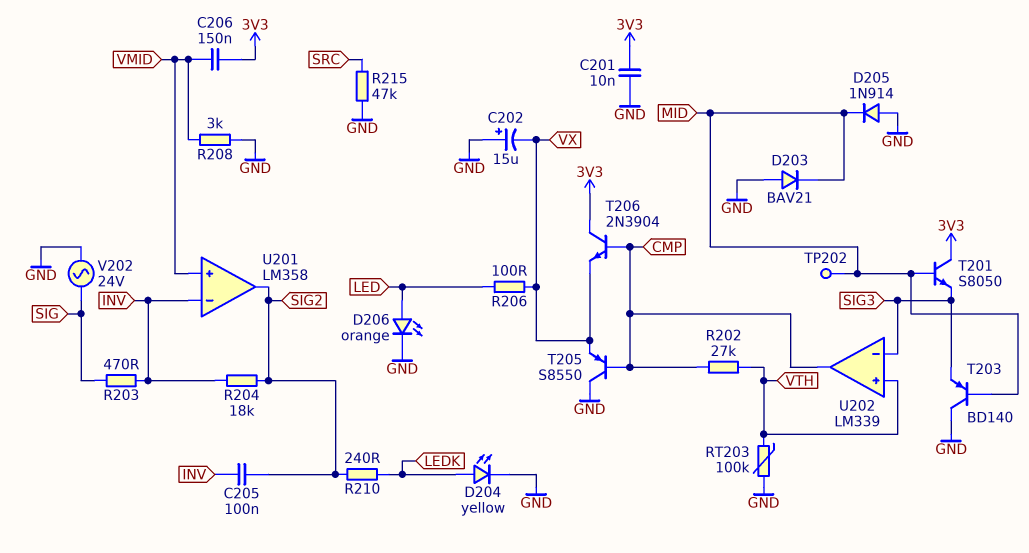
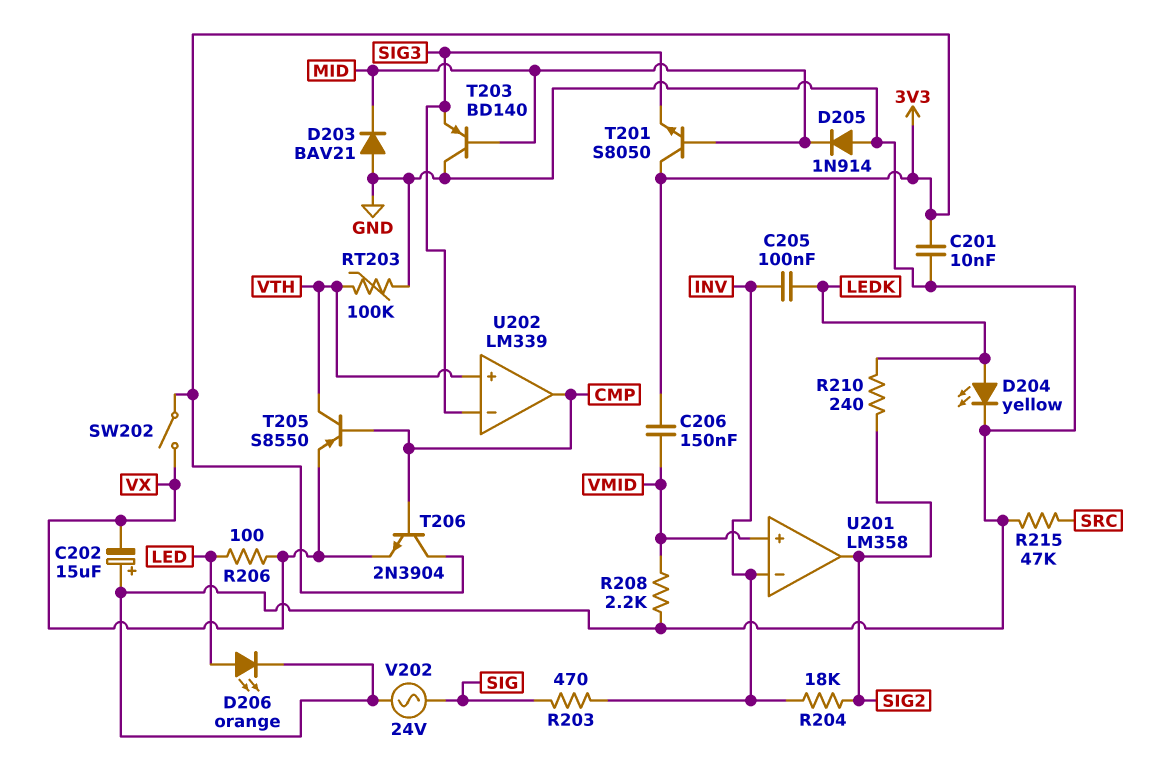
C205: 100nF (INV, SIG2) -> 100nF (INV, LEDK)
R202: 27k (CMP, VTH) -> none
R208: 3k (GND, VMID) -> 2.2k (GND, VMID)
SW202: none -> switch (3V3, VX)
T205: PNP S8550 (B CMP, C GND, E VX) -> PNP S8550 (B CMP, C VTH, E VX)
TP202: test point (MID) -> none

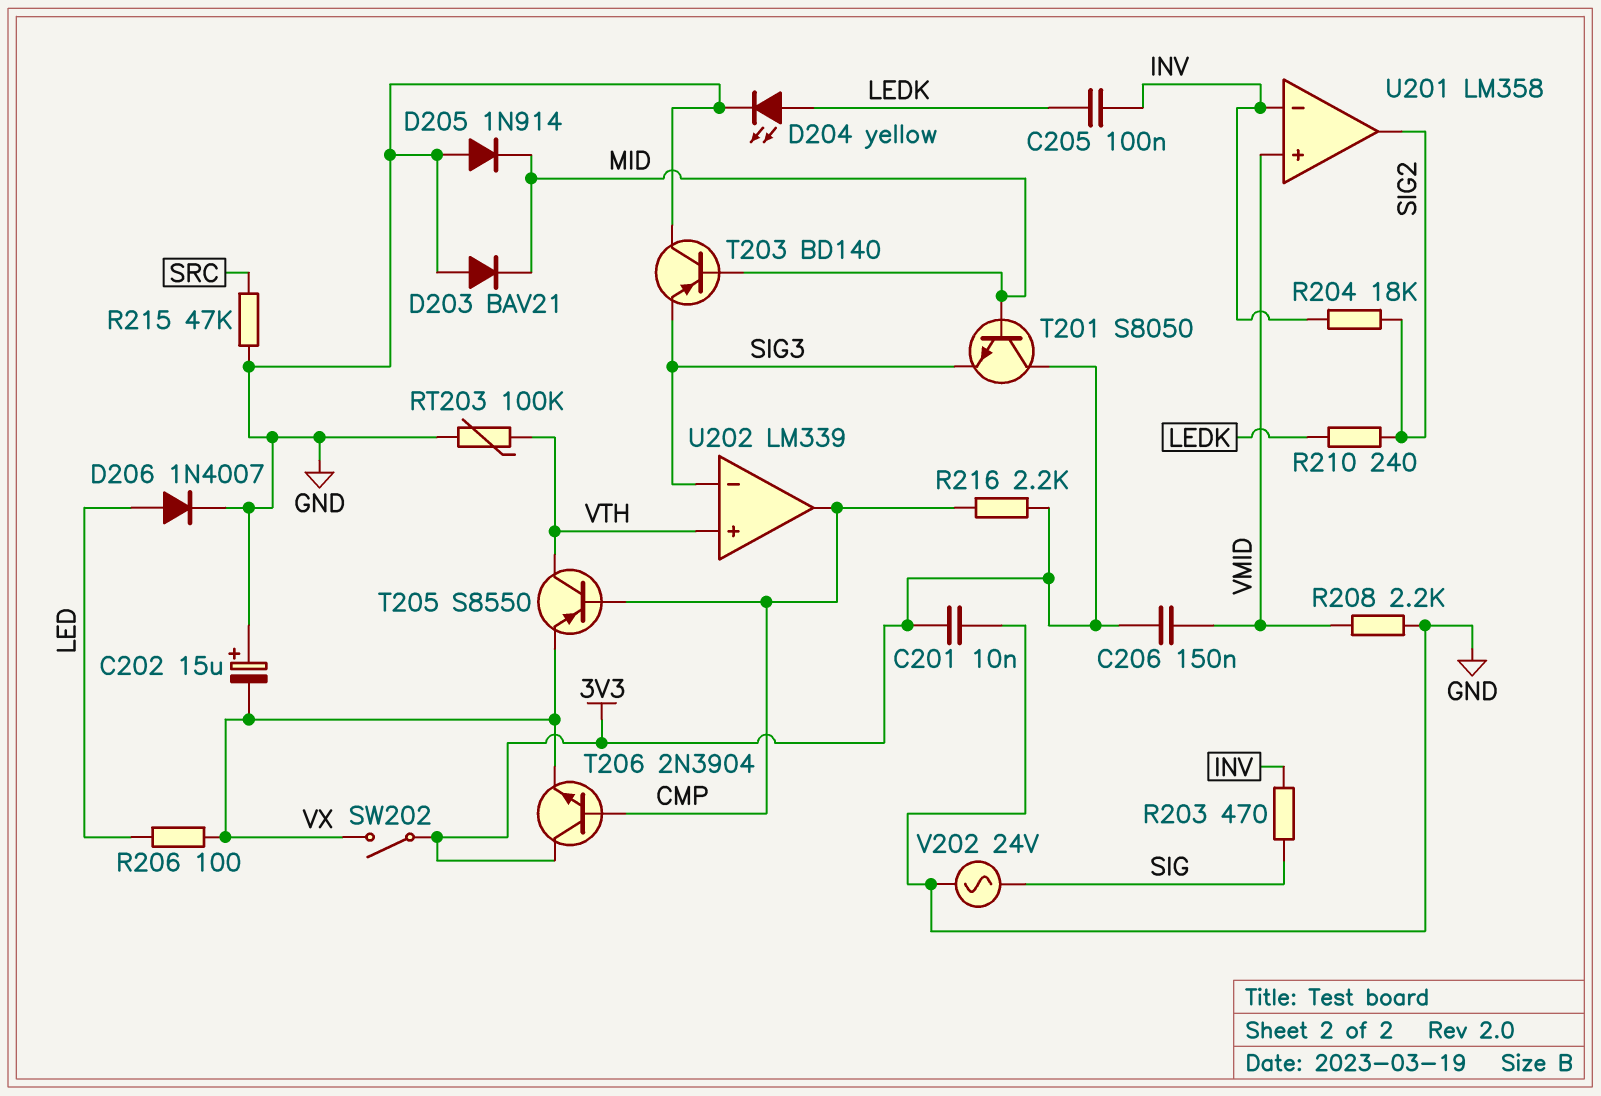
D206: LED orange (A LED, K GND) -> diode 1N4007 (A LED, K GND)
R216: none -> 2.2k (3V3, CMP)

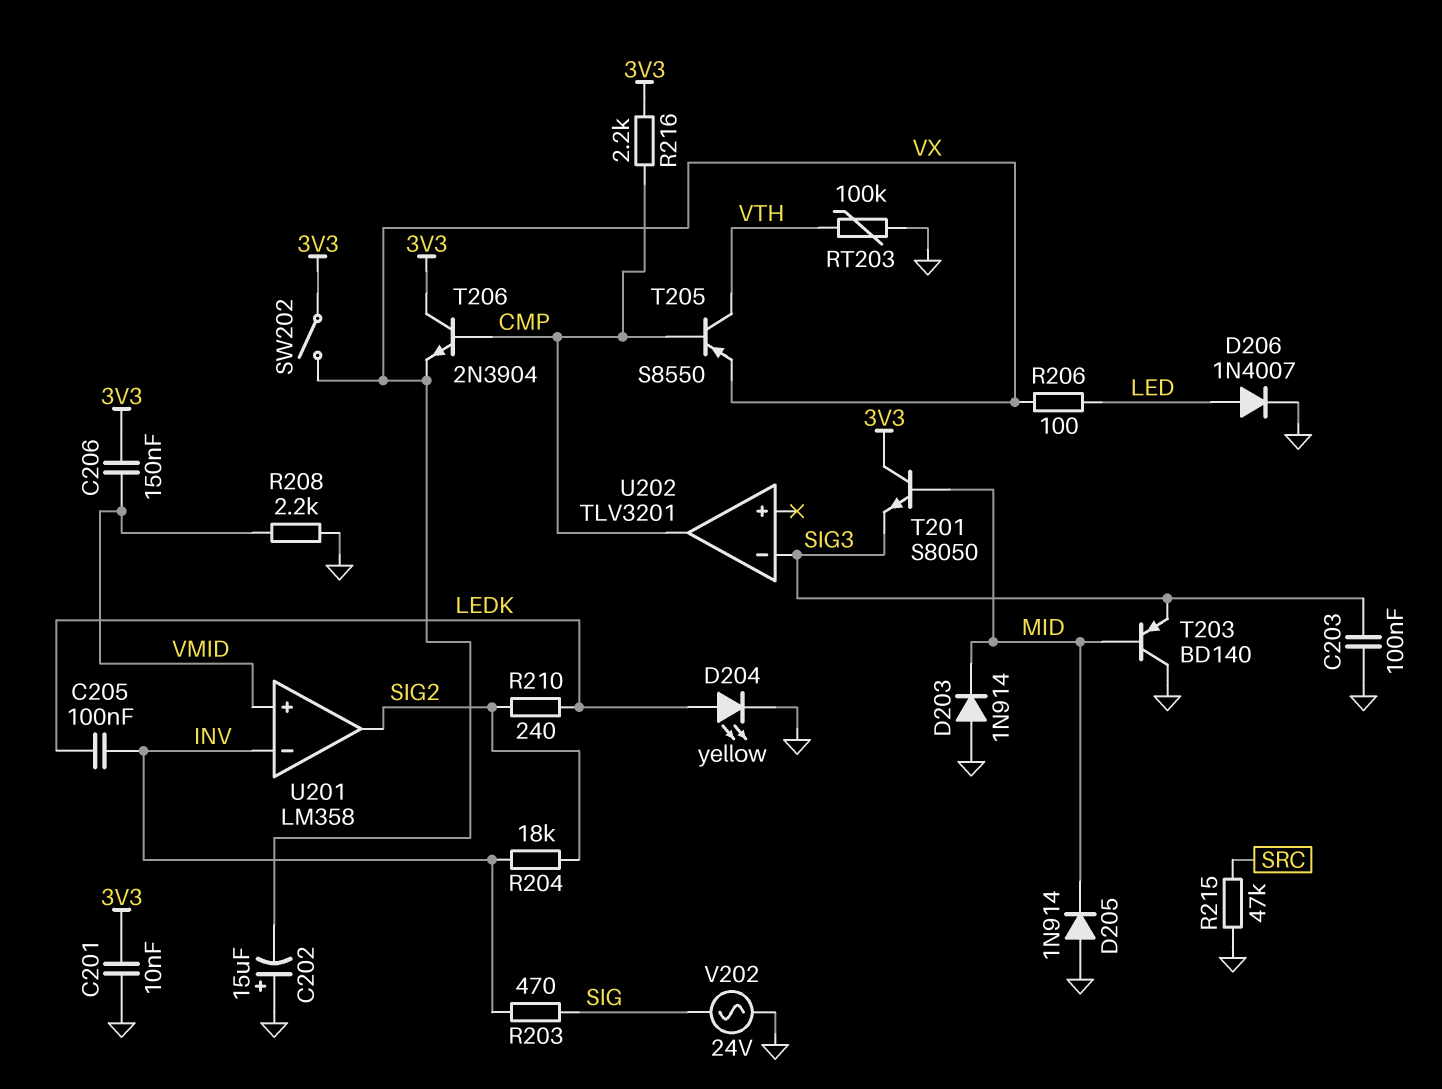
C203: none -> 100nF (GND, SIG3)
D203: diode BAV21 (A GND, K MID) -> diode 1N914 (A GND, K MID)
U202: LM339 -> TLV3201
U202 pin in+: VTH -> none

